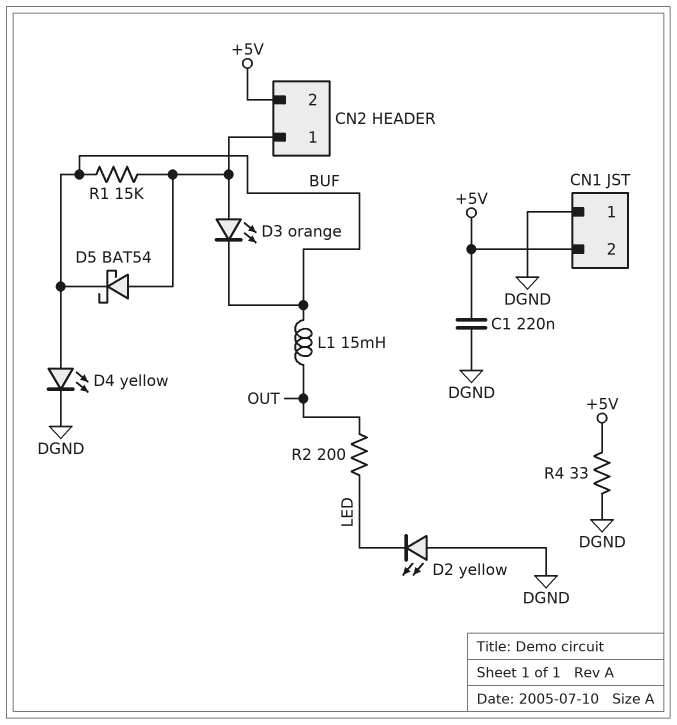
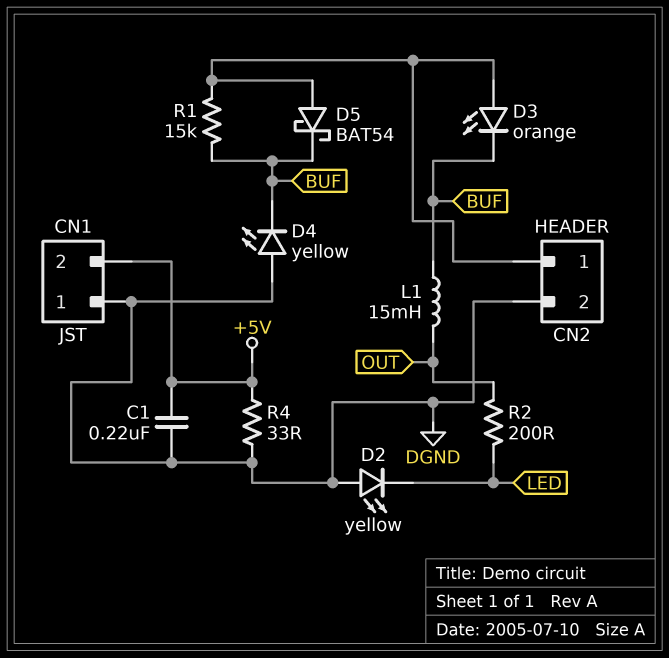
CN2 pin 2: +5V -> DGND
D4: LED yellow (A BUF, K DGND) -> LED yellow (A DGND, K BUF)

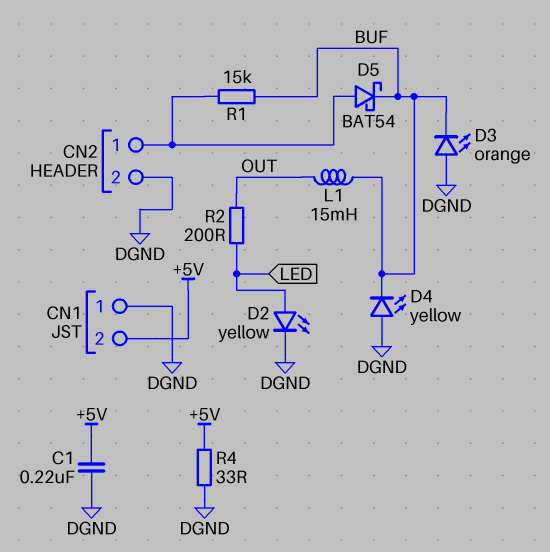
D2: LED yellow (A DGND, K LED) -> LED yellow (A LED, K DGND)
D3: LED orange (A CN2/1, K BUF) -> LED orange (A DGND, K BUF)

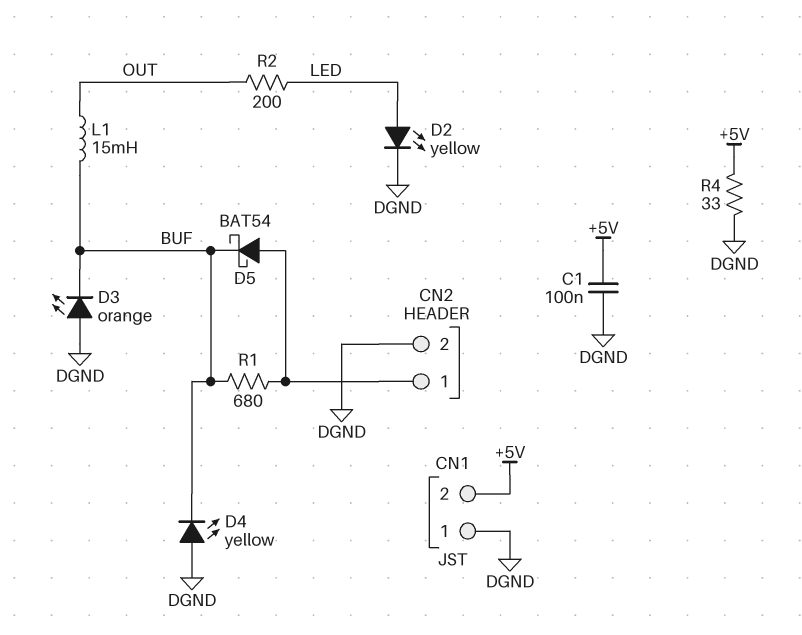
C1: 220nF (+5V, DGND) -> 100nF (+5V, DGND)
R1: 15k (BUF, CN2/1) -> 680 (BUF, CN2/1)

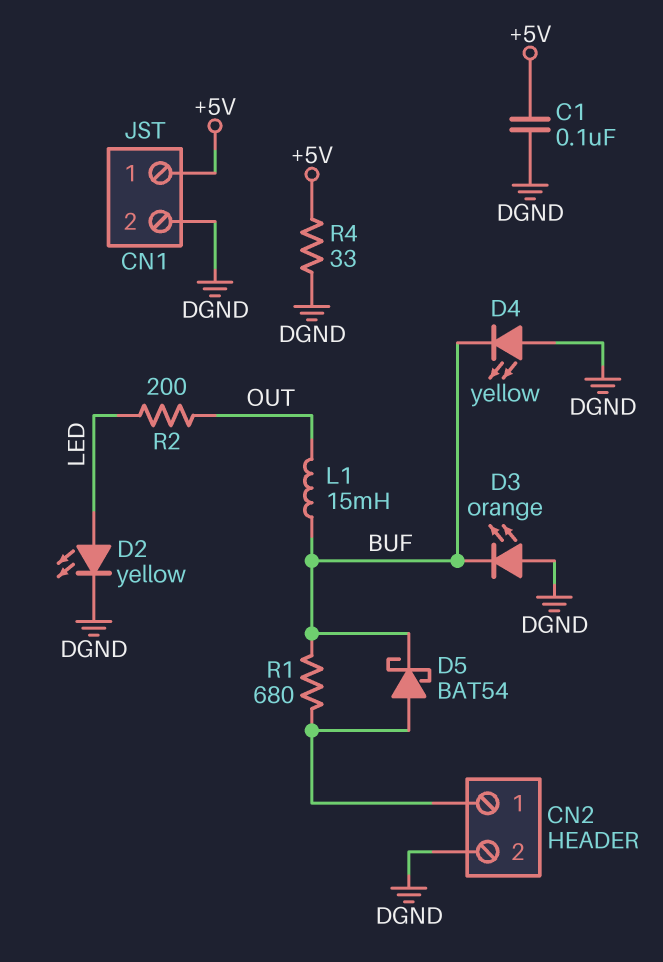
CN1 pin 1: DGND -> +5V
CN1 pin 2: +5V -> DGND

